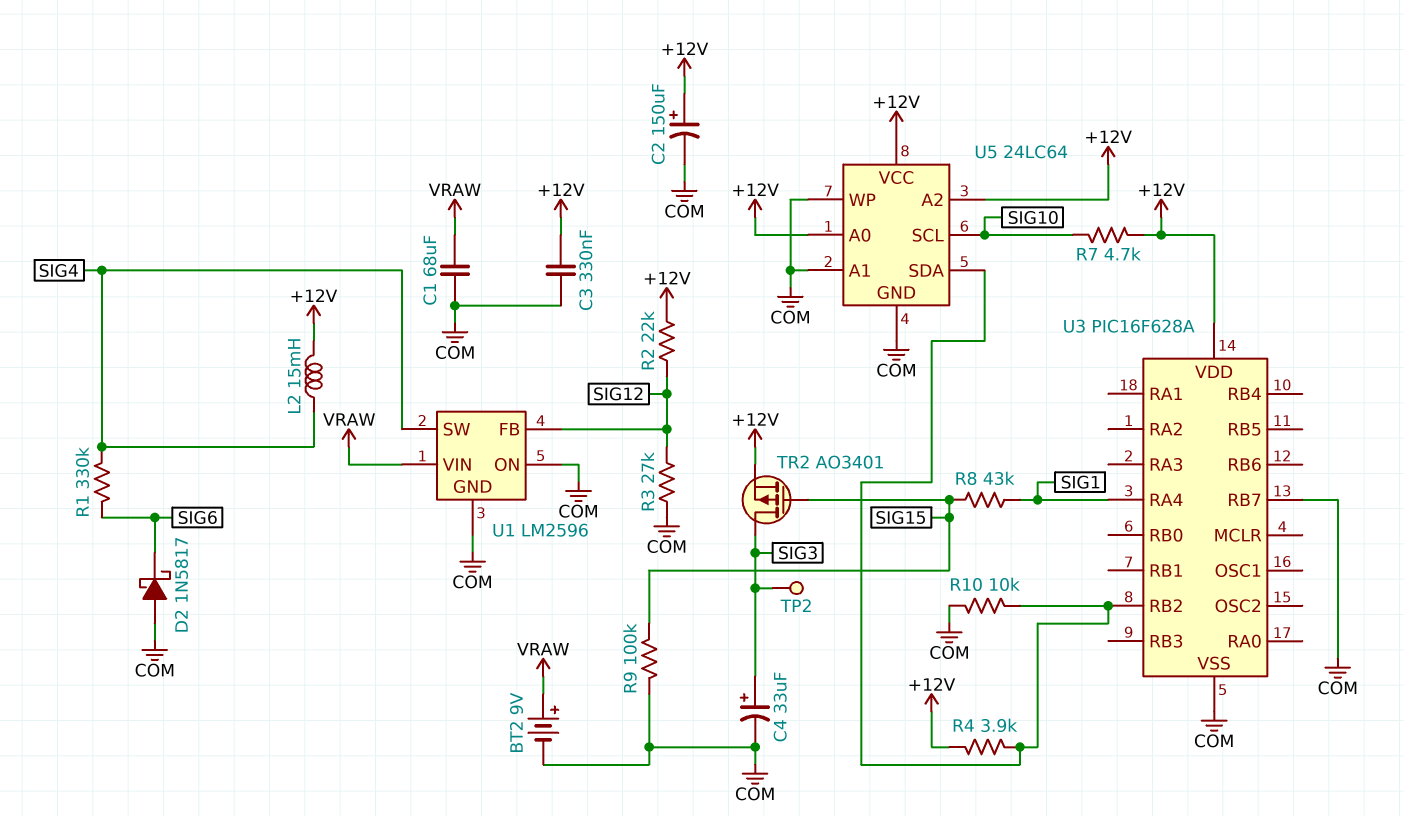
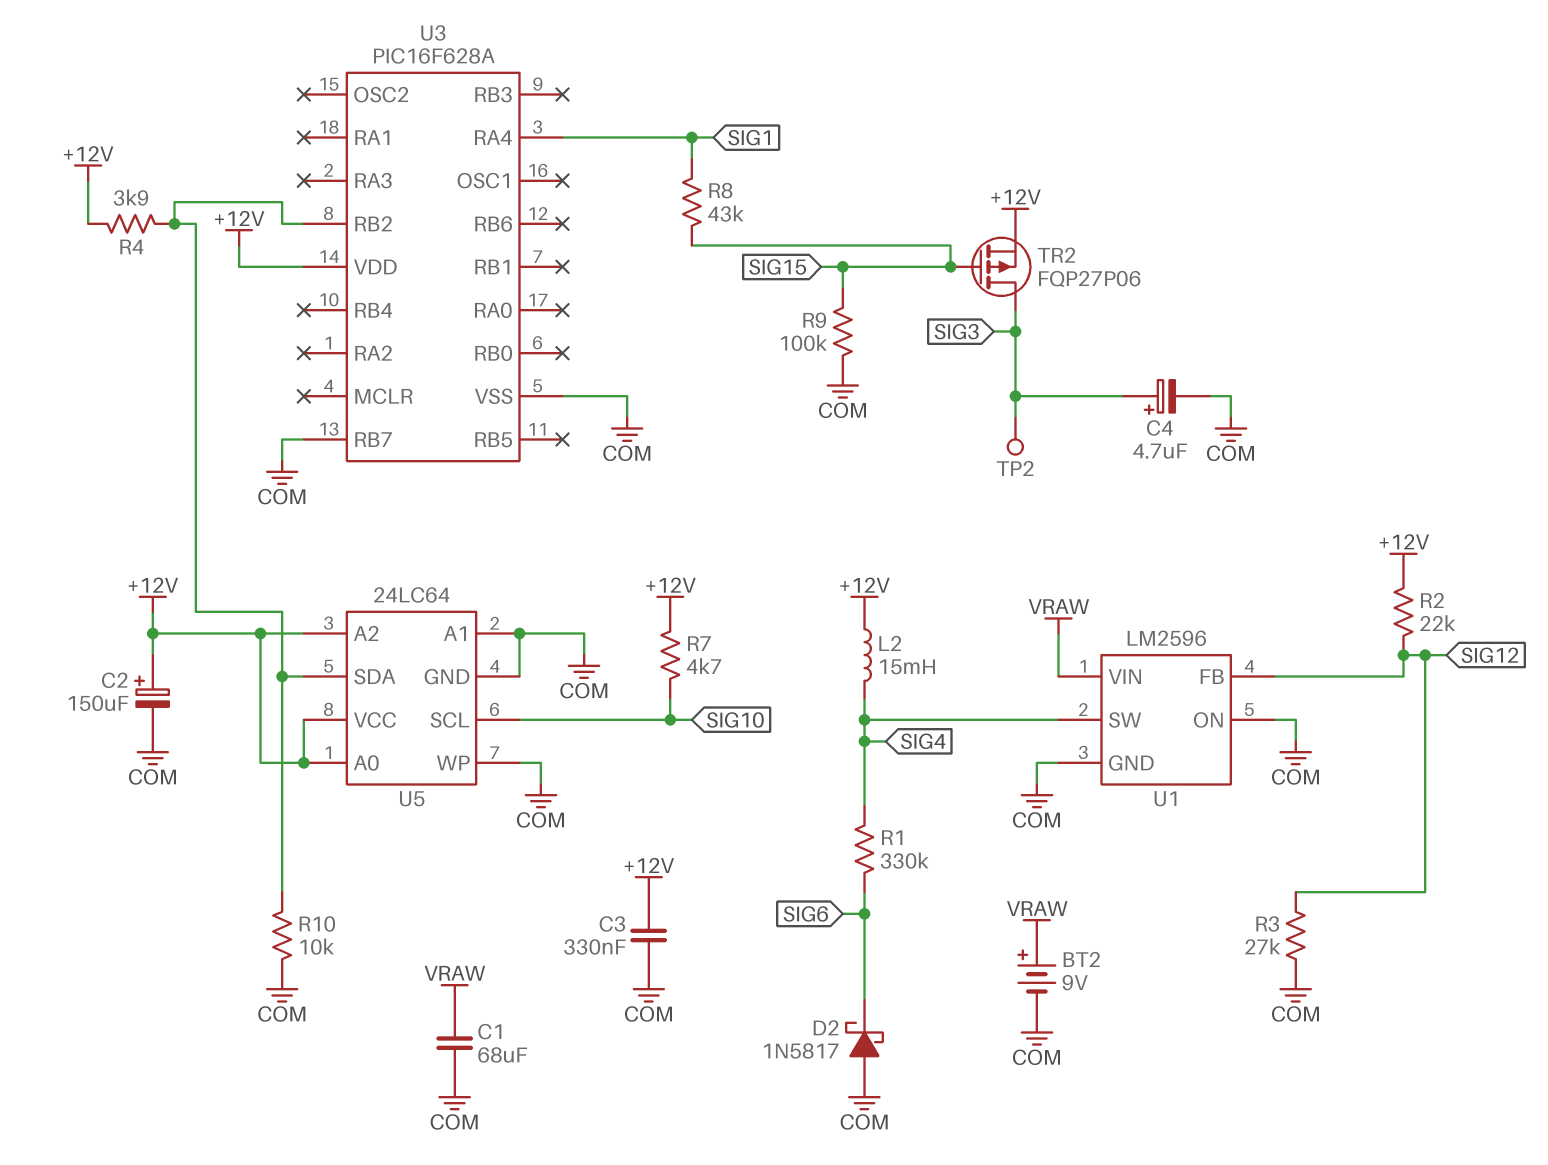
C4: 33uF (plus SIG3, minus COM) -> 4.7uF (plus SIG3, minus COM)
TR2: PMOS AO3401 (G SIG15, D SIG3, S +12V) -> PMOS FQP27P06 (G SIG15, D SIG3, S +12V)

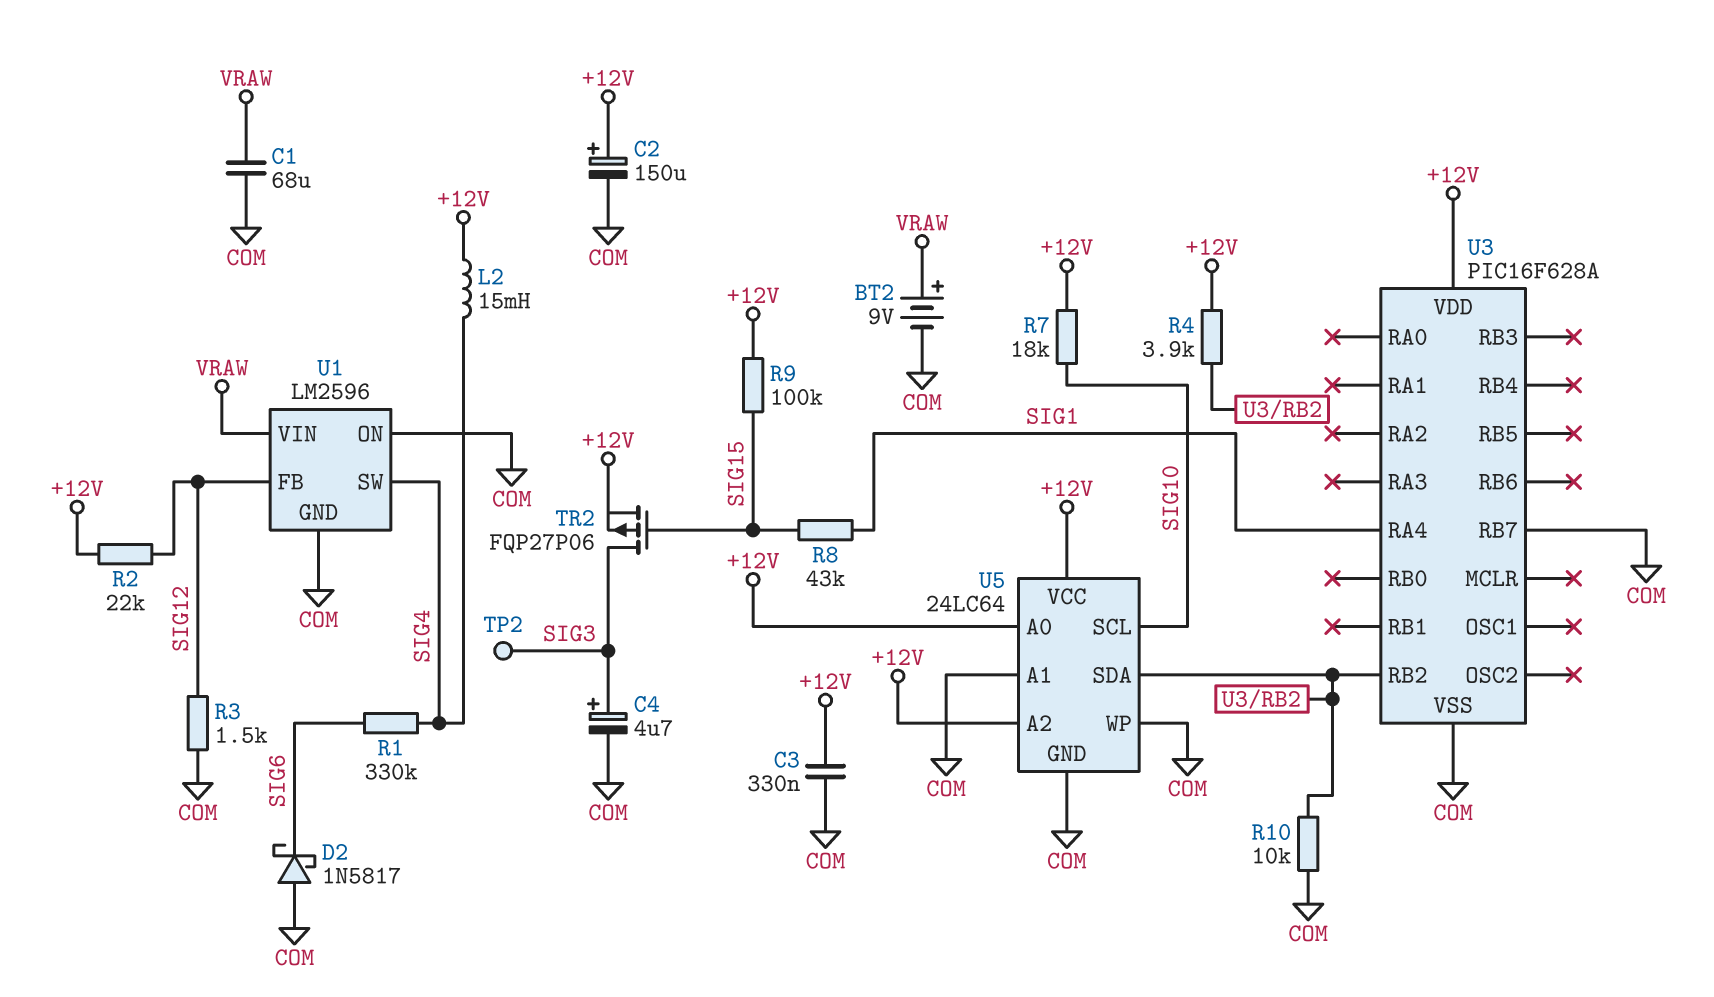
R3: 27k (COM, SIG12) -> 1.5k (COM, SIG12)
R7: 4.7k (+12V, SIG10) -> 18k (+12V, SIG10)
R9: 100k (COM, SIG15) -> 100k (+12V, SIG15)

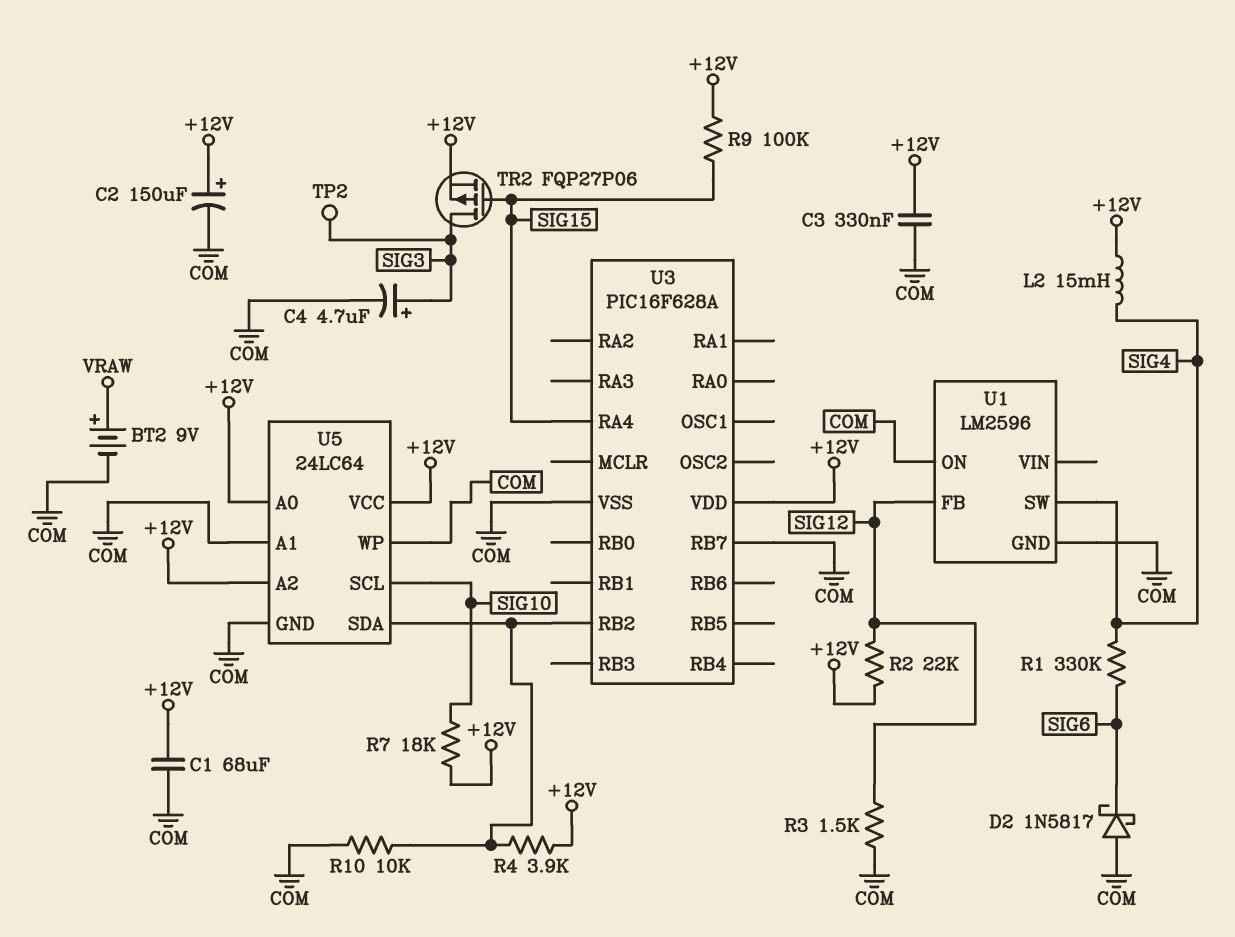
C1: 68uF (COM, VRAW) -> 68uF (+12V, COM)
R8: 43k (SIG1, SIG15) -> none
U1 pin VIN: VRAW -> none
U3 pin RA4: SIG1 -> SIG15

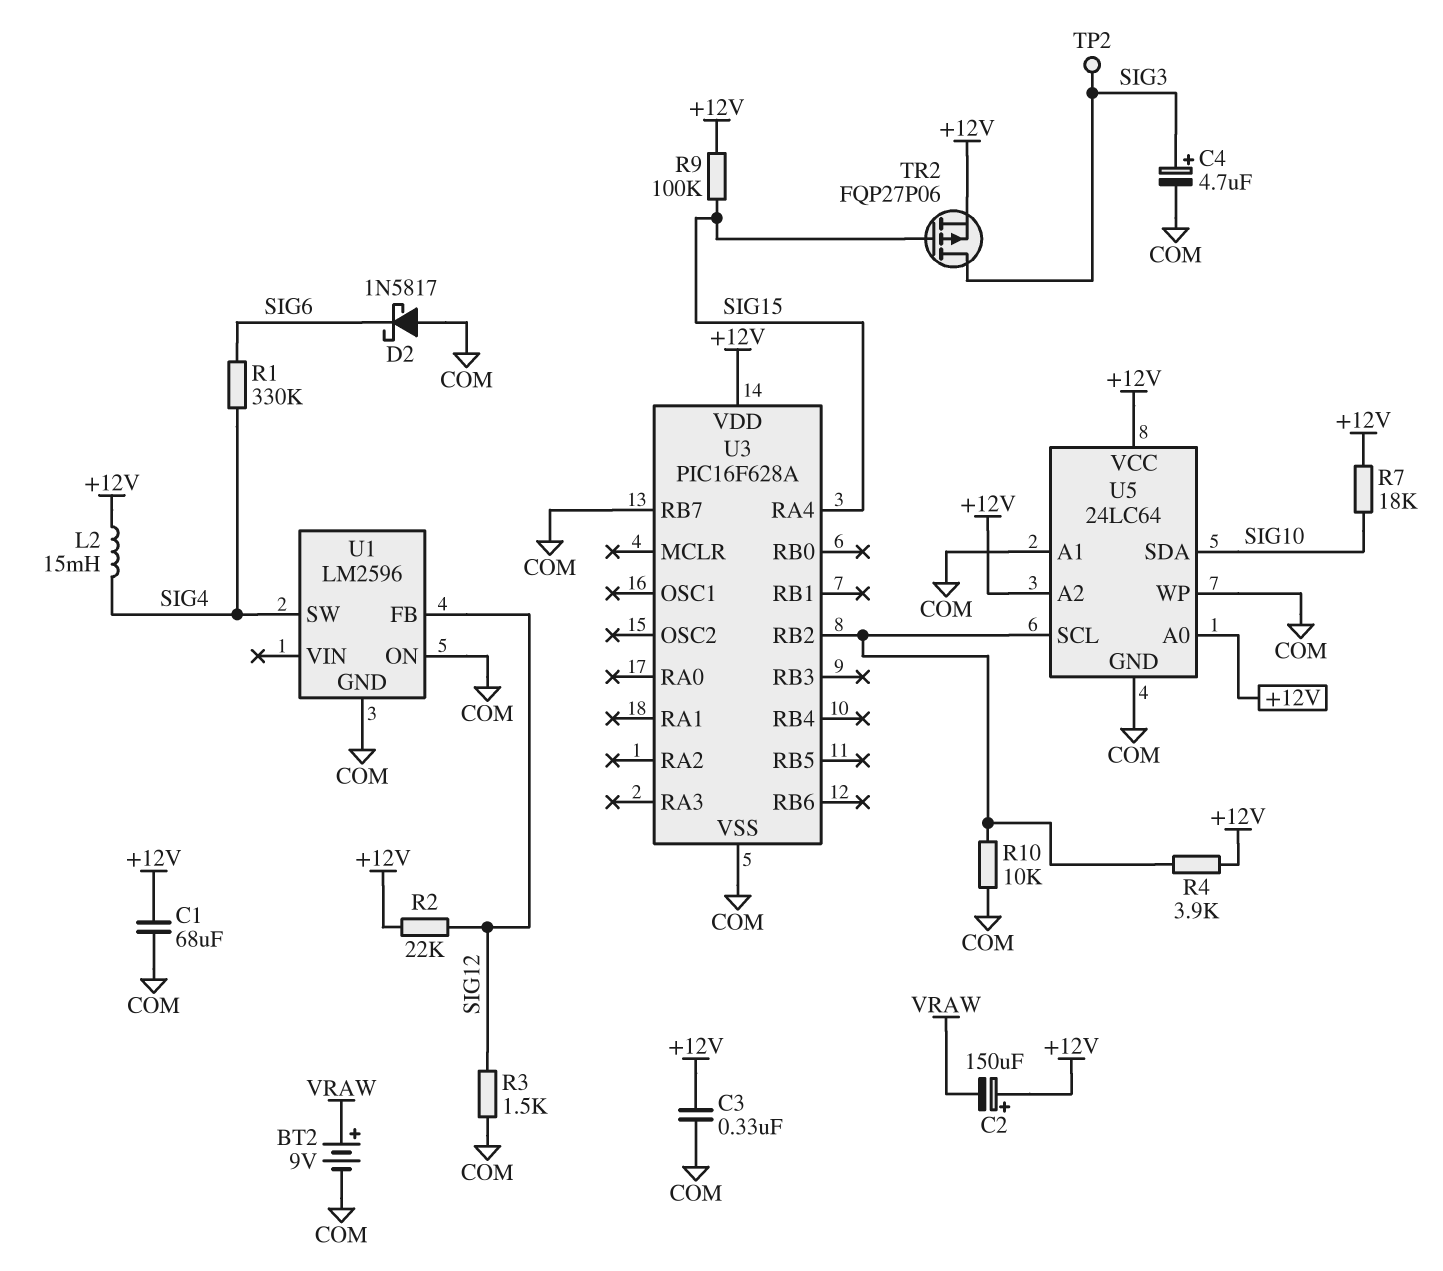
C2: 150uF (plus +12V, minus COM) -> 150uF (plus +12V, minus VRAW)
U5 pin SCL: SIG10 -> U3/RB2
U5 pin SDA: U3/RB2 -> SIG10

